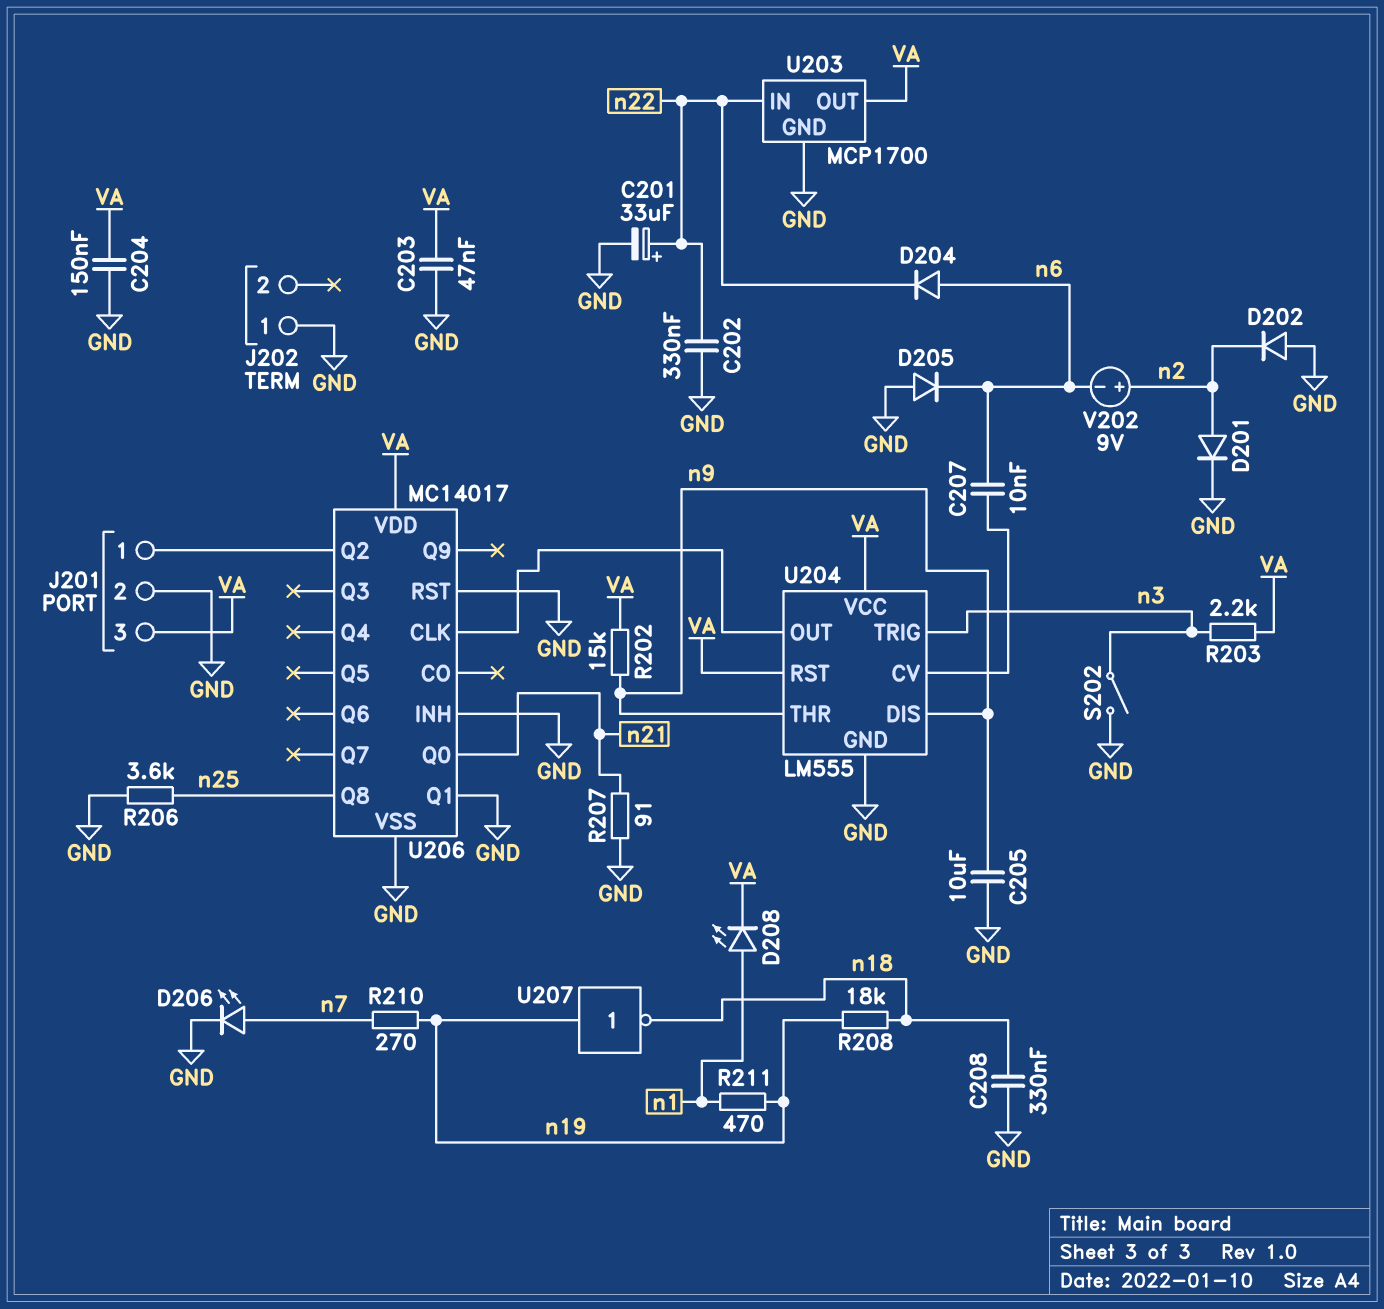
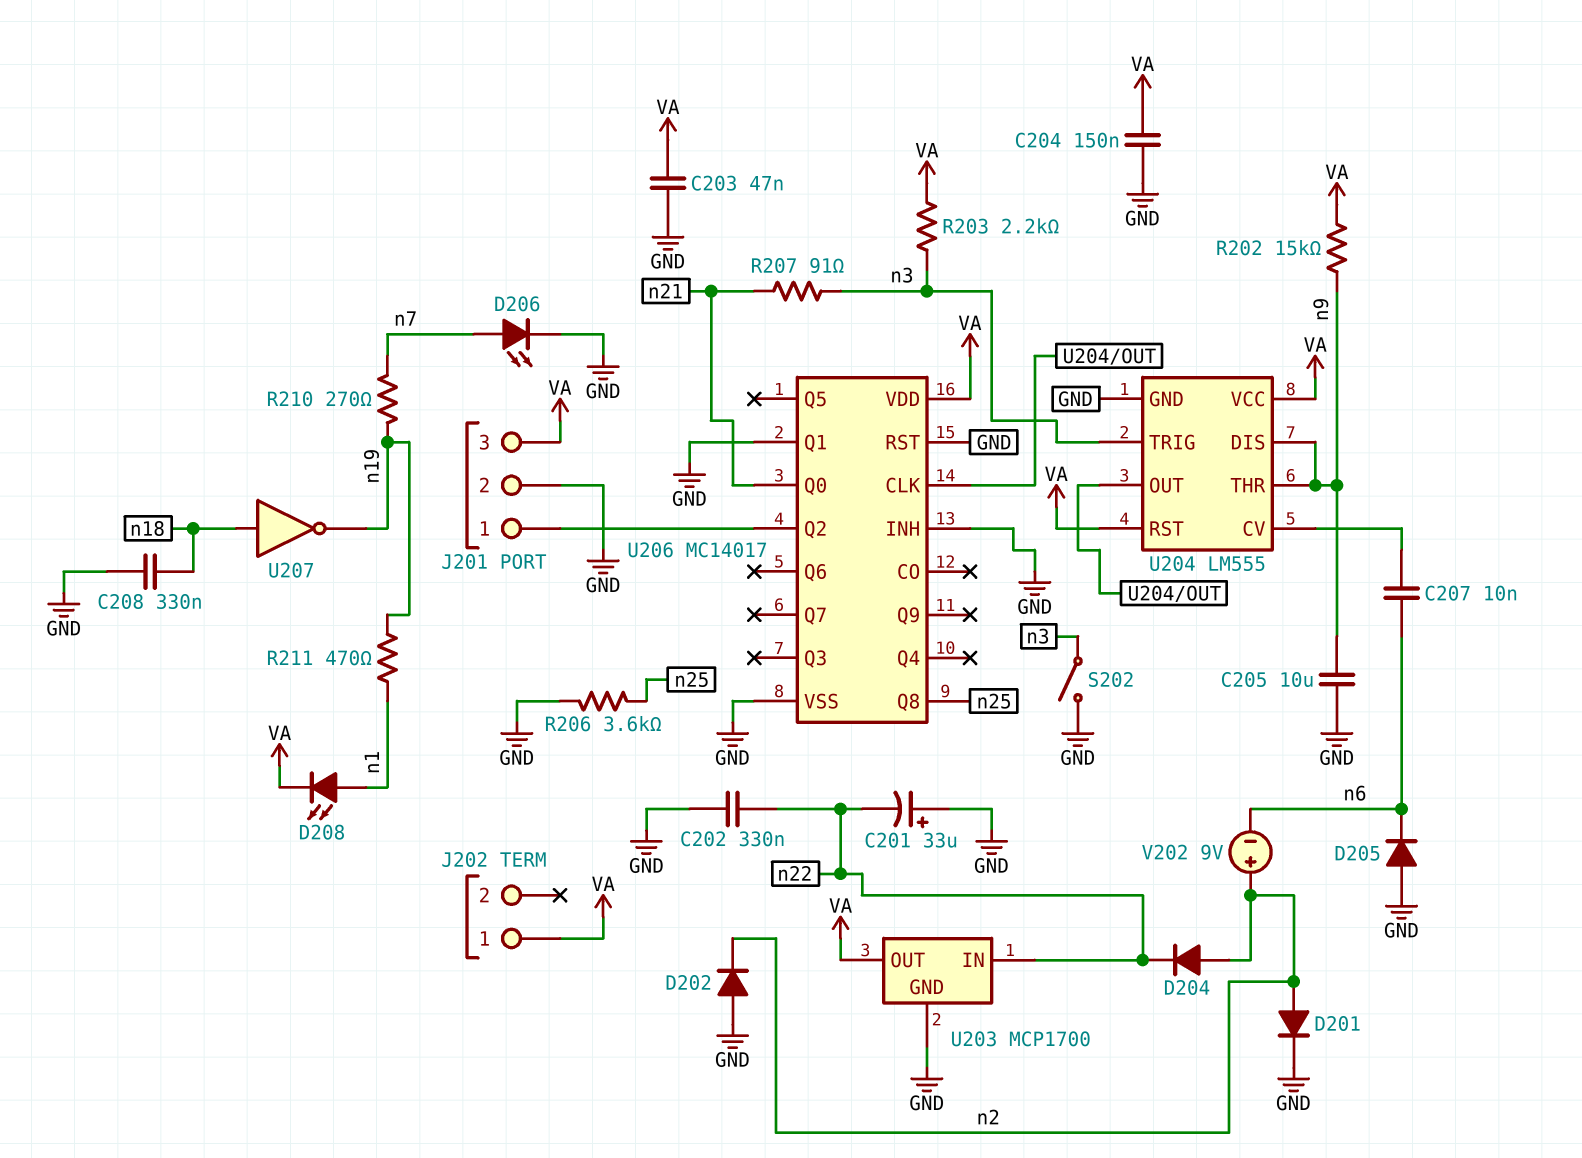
C201: 33uF (plus n22, minus GND) -> 33uF (plus GND, minus n22)
D204: diode (A n6, K n22) -> diode (A n2, K n22)
J202 pin 1: GND -> VA
R207: 91 (GND, n21) -> 91 (n3, n21)
R208: 18k (n18, n19) -> none
U207: NOT (in n19, out n18) -> NOT (in n18, out n19)

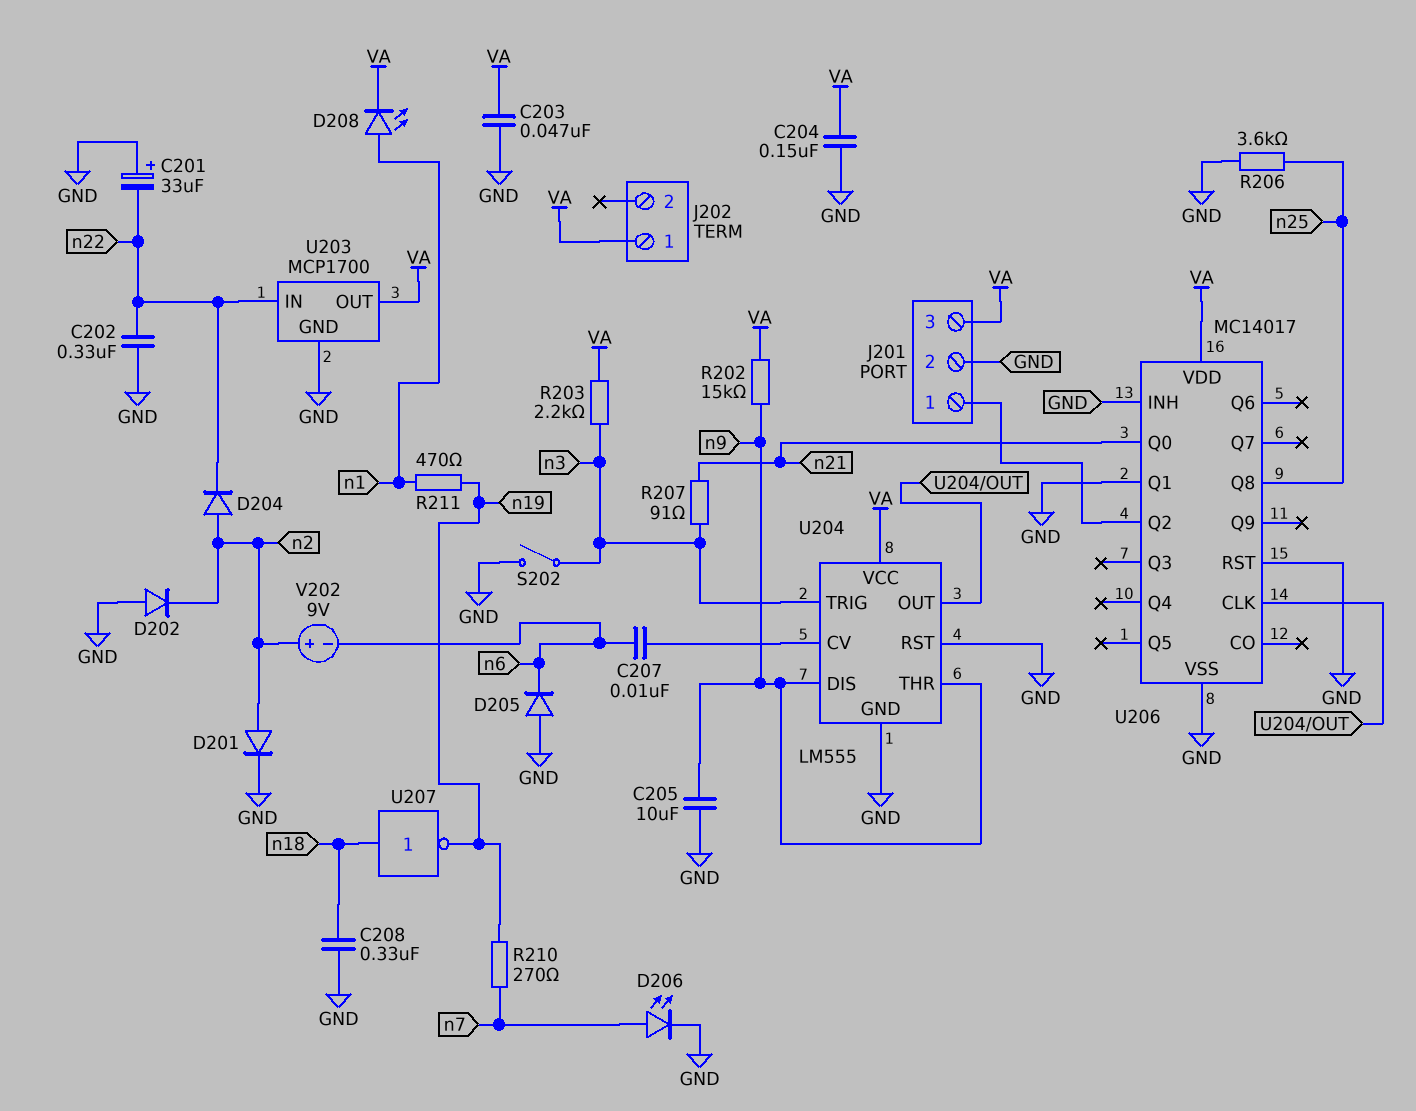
U204 pin RST: VA -> GND

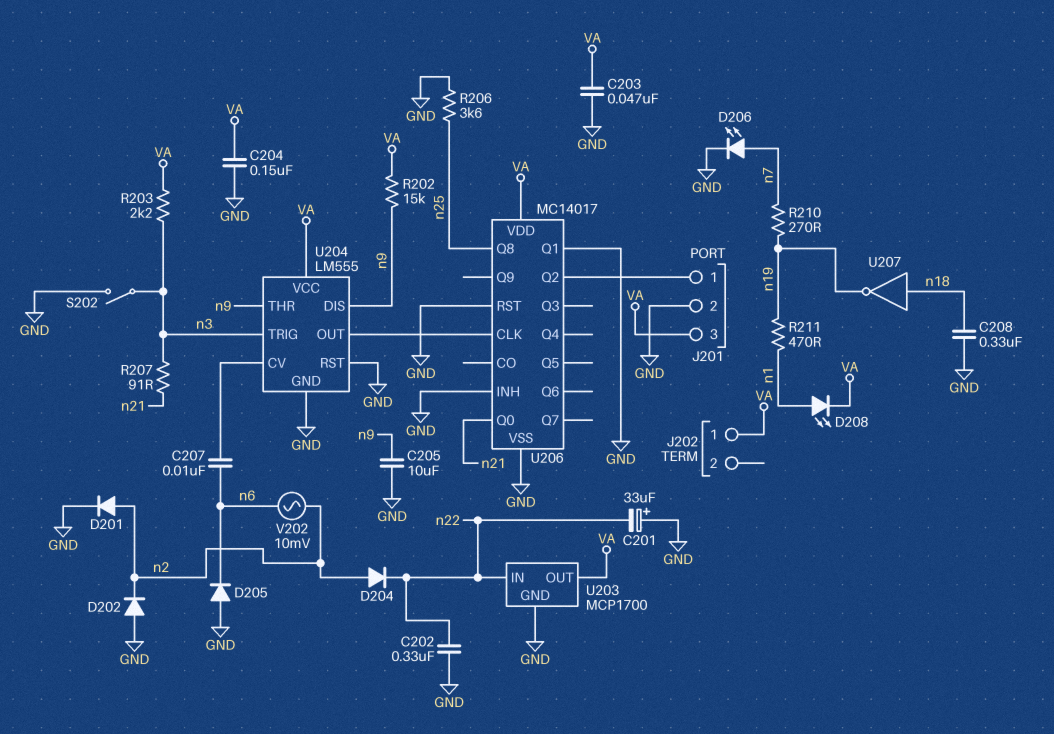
V202: 9V (plus n2, minus n6) -> AC 10mV (n2, n6)

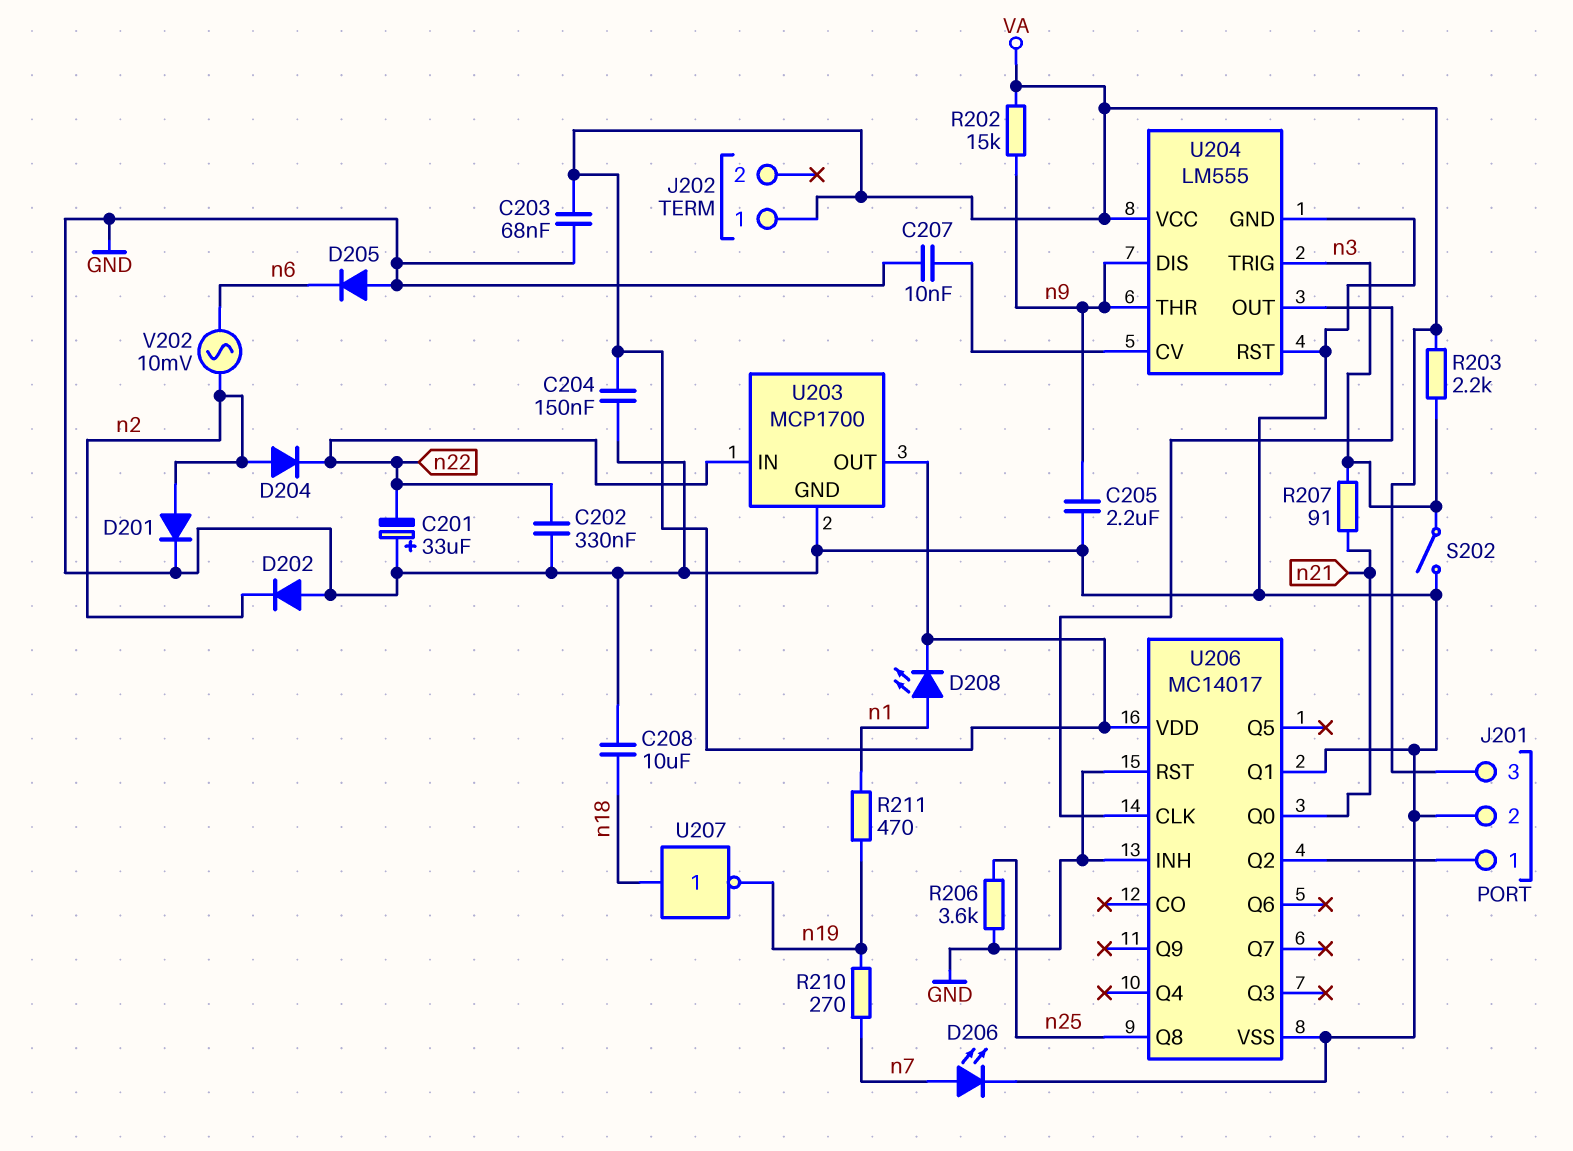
C203: 47nF (GND, VA) -> 68nF (GND, VA)
C205: 10uF (GND, n9) -> 2.2uF (GND, n9)
C207: 10nF (U204/CV, n6) -> 10nF (GND, U204/CV)
C208: 330nF (GND, n18) -> 10uF (GND, n18)

